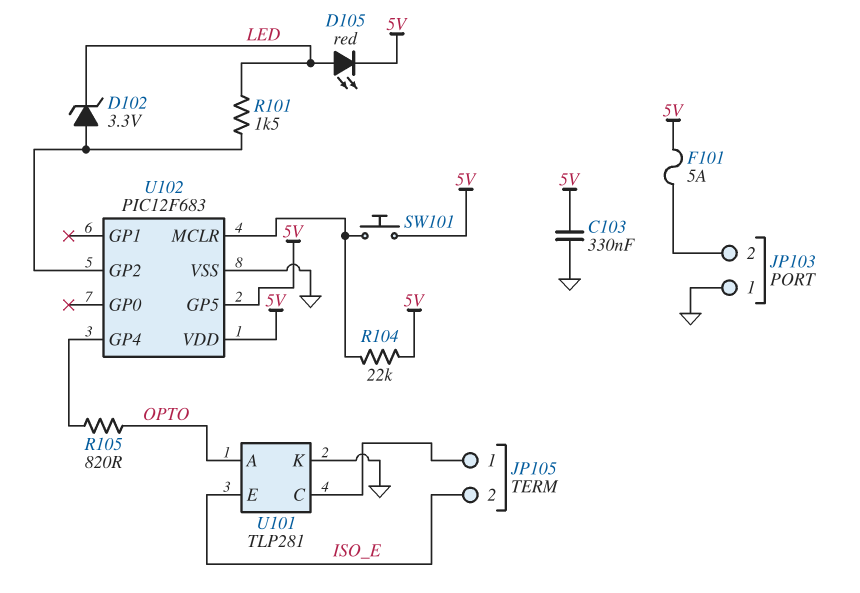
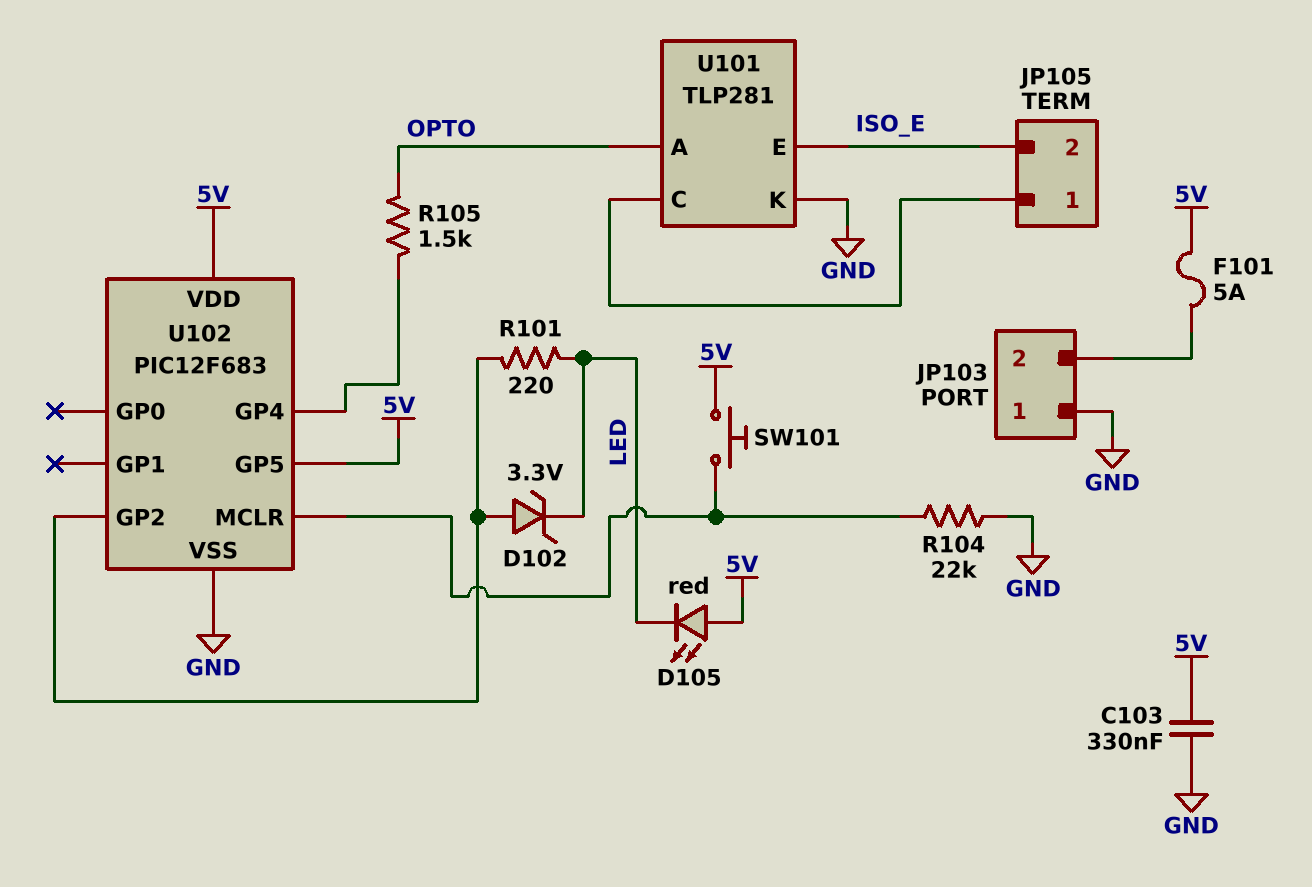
D105: LED red (A LED, K 5V) -> LED red (A 5V, K LED)
R101: 1.5k (LED, U102/GP2) -> 220 (LED, U102/GP2)
R104: 22k (5V, U102/MCLR) -> 22k (GND, U102/MCLR)
R105: 820 (OPTO, U102/GP4) -> 1.5k (OPTO, U102/GP4)

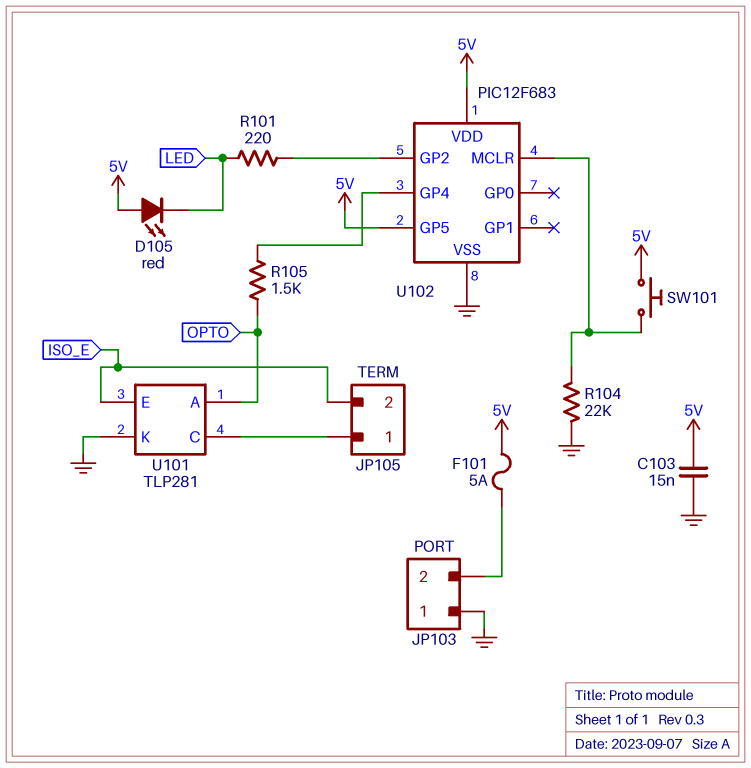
C103: 330nF (5V, GND) -> 15nF (5V, GND)
D102: zener 3.3V (A U102/GP2, K LED) -> none

